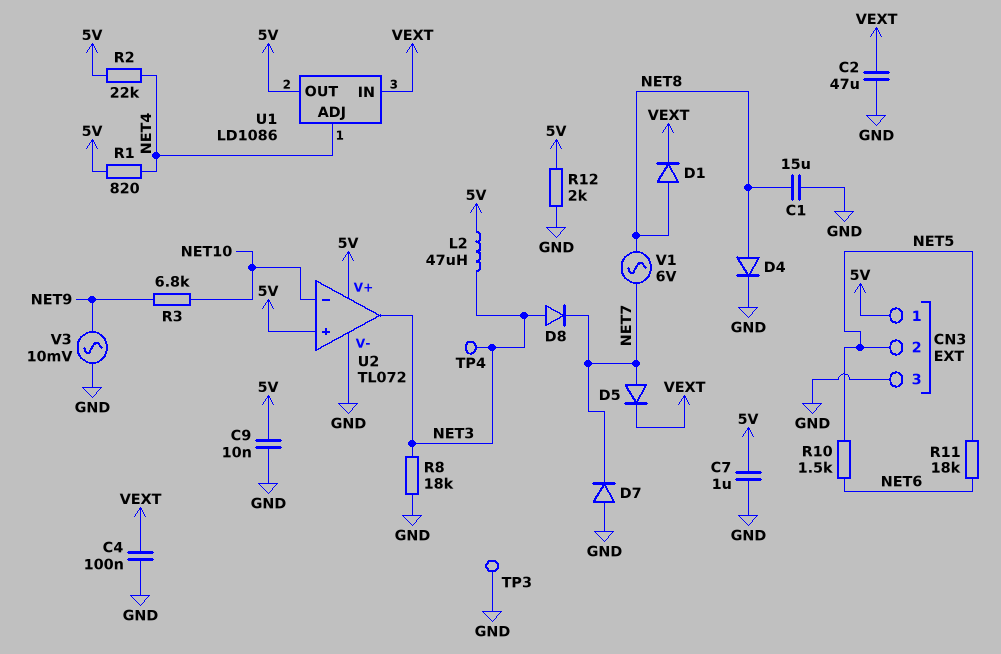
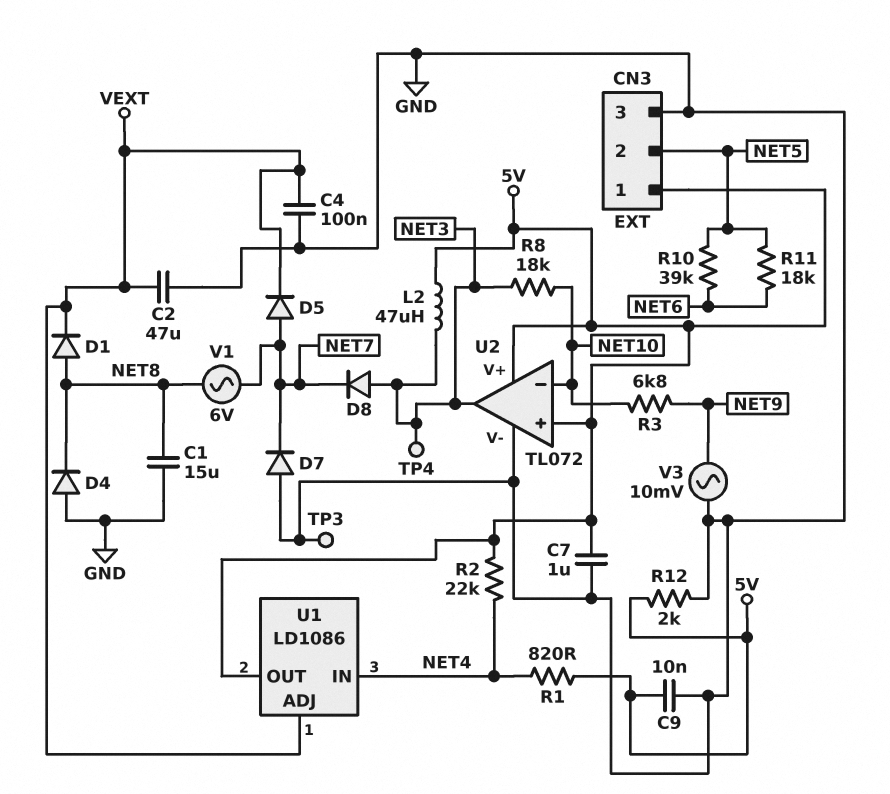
D4: diode (A NET8, K GND) -> diode (A GND, K NET8)
R8: 18k (GND, NET3) -> 18k (NET3, NET10)
R10: 1.5k (NET5, NET6) -> 39k (NET5, NET6)
U1 pin ADJ: NET4 -> VEXT
U1 pin IN: VEXT -> NET4

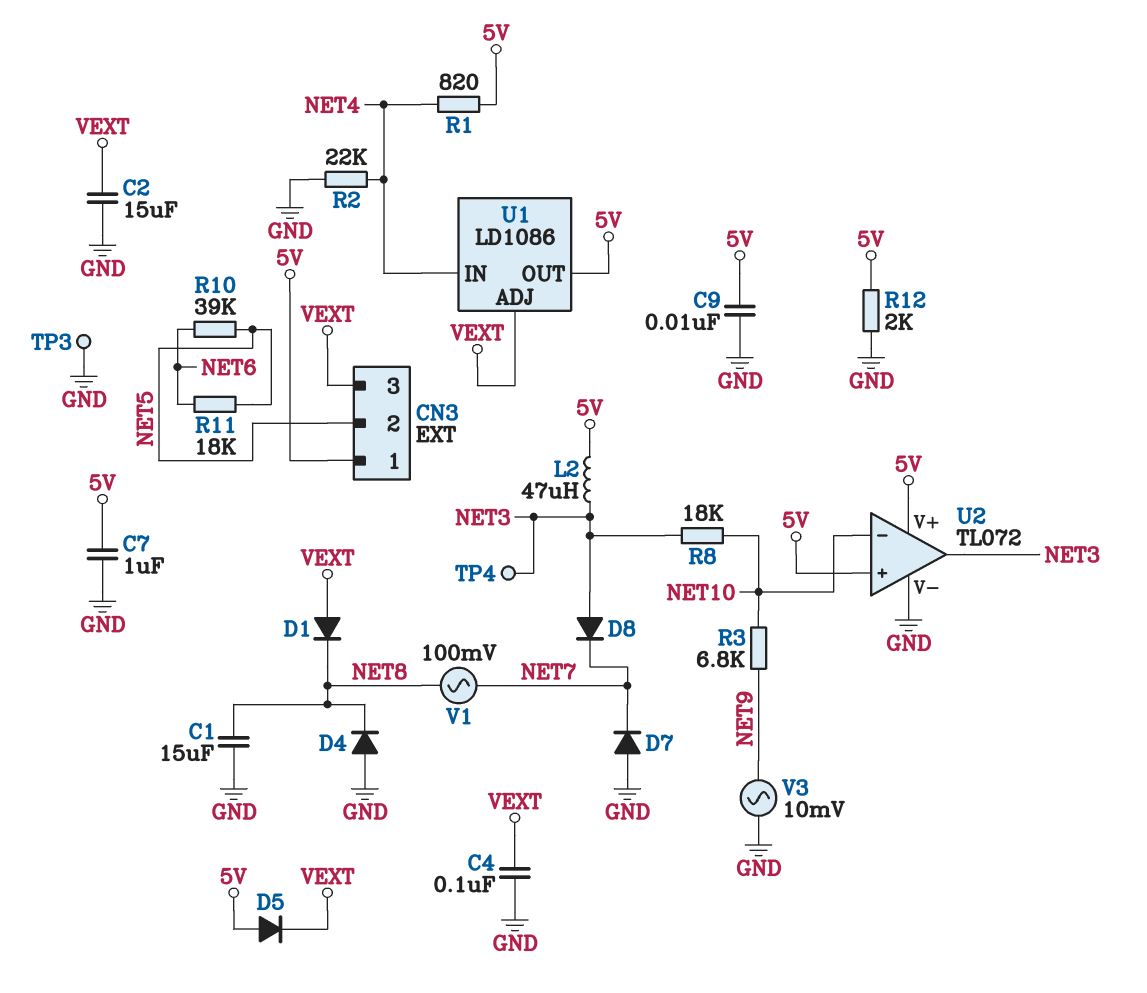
C2: 47uF (GND, VEXT) -> 15uF (GND, VEXT)
CN3 pin 3: GND -> VEXT
D1: diode (A NET8, K VEXT) -> diode (A VEXT, K NET8)
D5: diode (A NET7, K VEXT) -> diode (A 5V, K VEXT)
R2: 22k (5V, NET4) -> 22k (GND, NET4)
V1: AC 6V (NET7, NET8) -> AC 100mV (NET7, NET8)

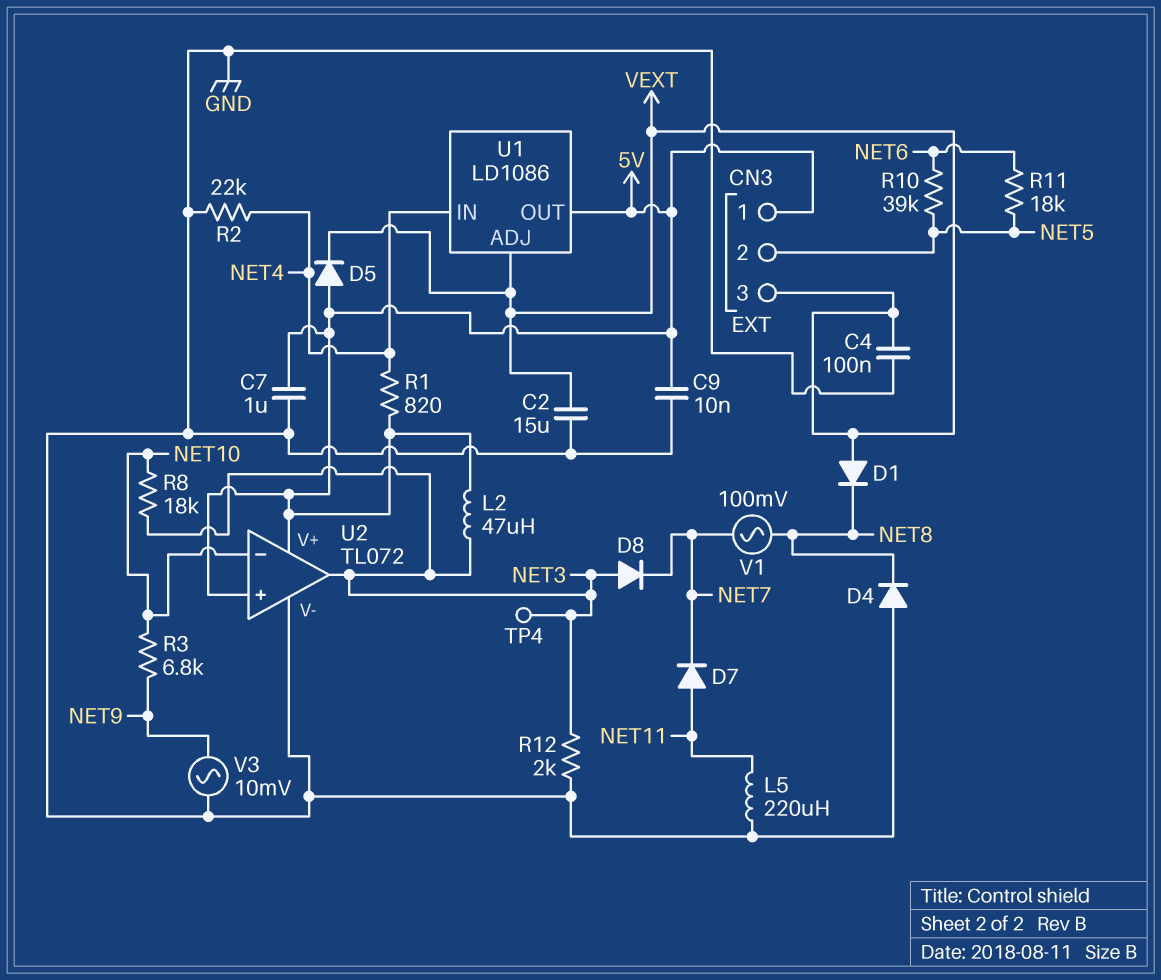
C1: 15uF (GND, NET8) -> none
D7: diode (A GND, K NET7) -> diode (A NET11, K NET7)
L5: none -> 220uH (GND, NET11)
R12: 2k (5V, GND) -> 2k (GND, NET3)
TP3: test point (GND) -> none

